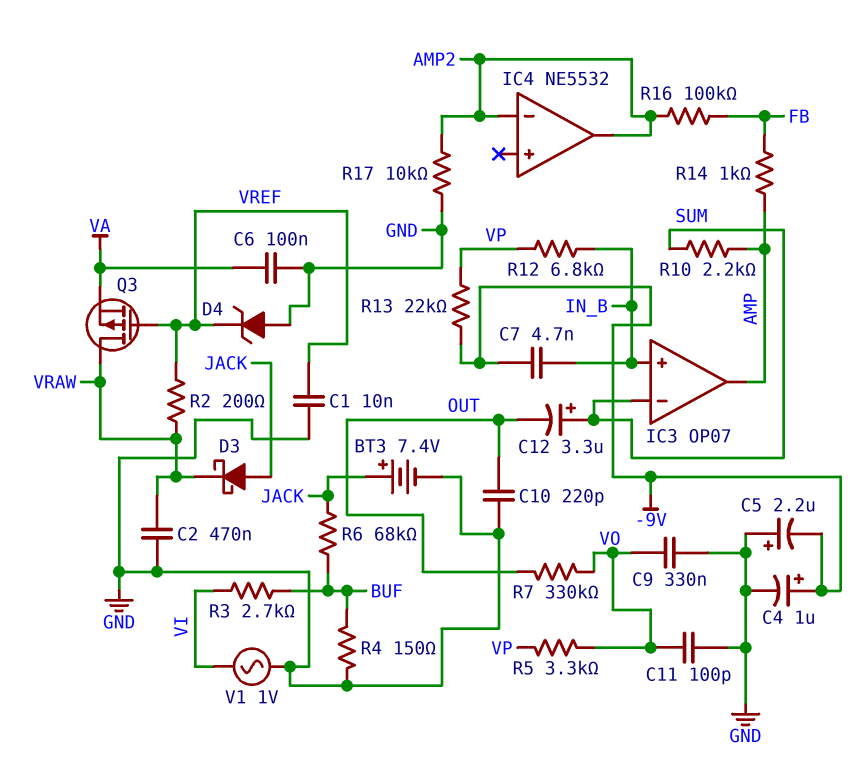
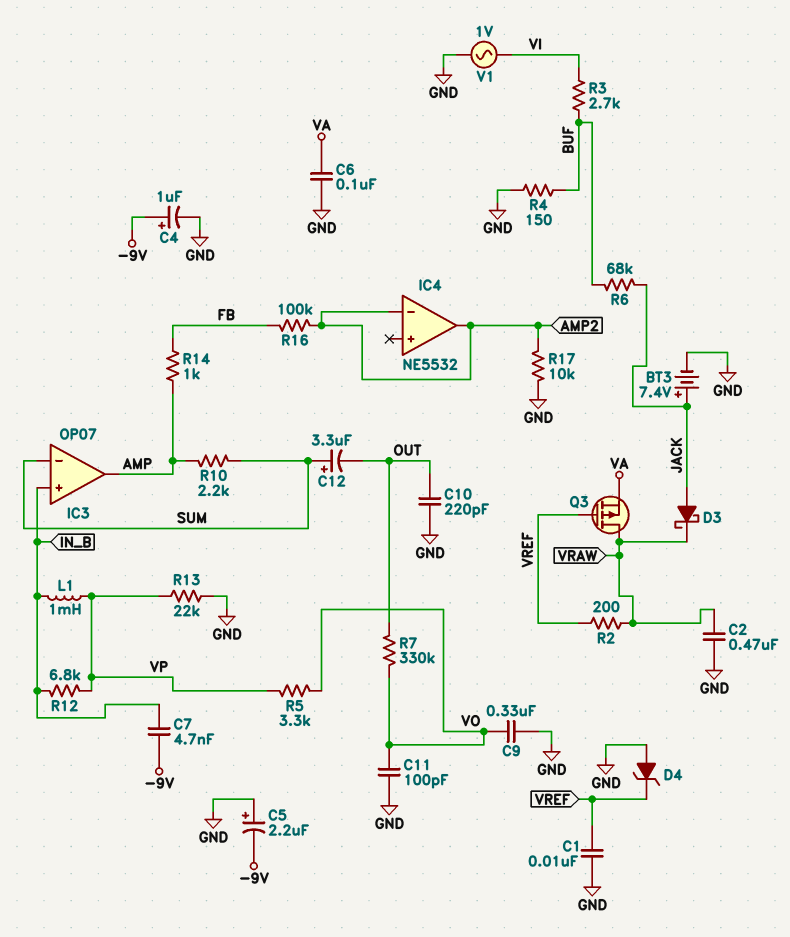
L1: none -> 1mH (IN_B, VP)
R13: 22k (-9V, VP) -> 22k (GND, VP)

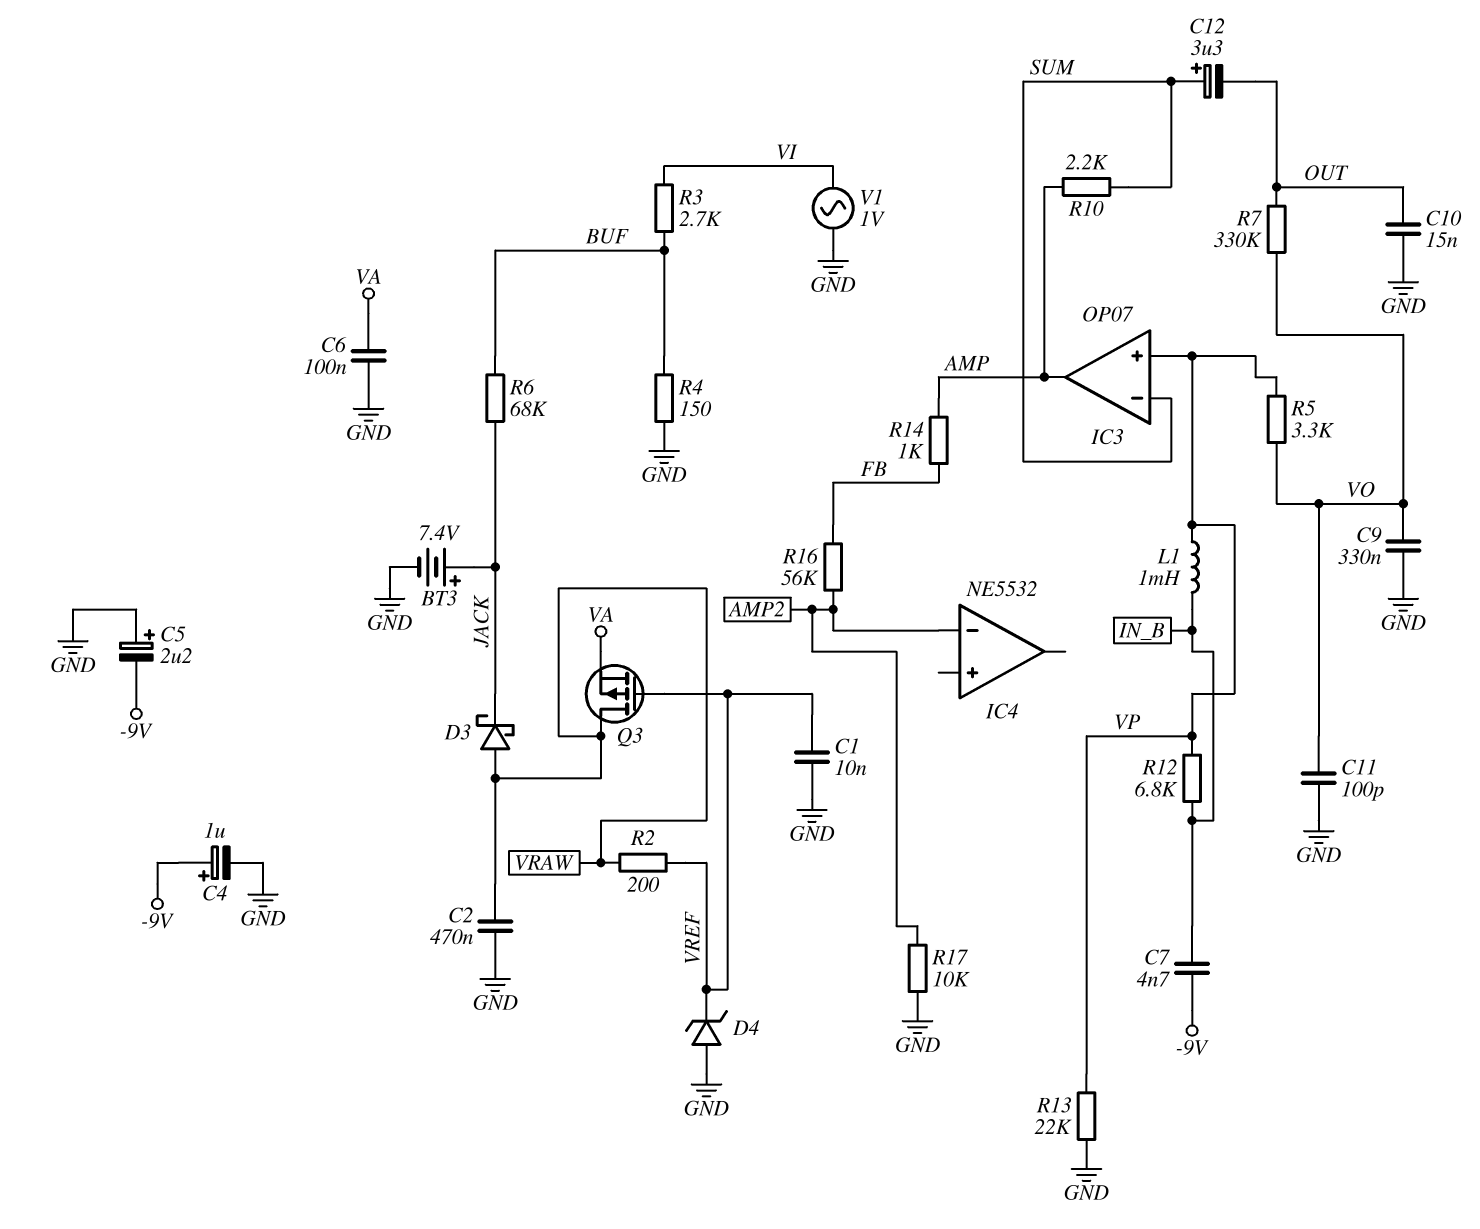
C10: 220pF (GND, OUT) -> 15nF (GND, OUT)
D3: schottky (A JACK, K VRAW) -> schottky (A VRAW, K JACK)
IC3 pin in+: IN_B -> VP
IC4 pin out: AMP2 -> none
R16: 100k (AMP2, FB) -> 56k (AMP2, FB)

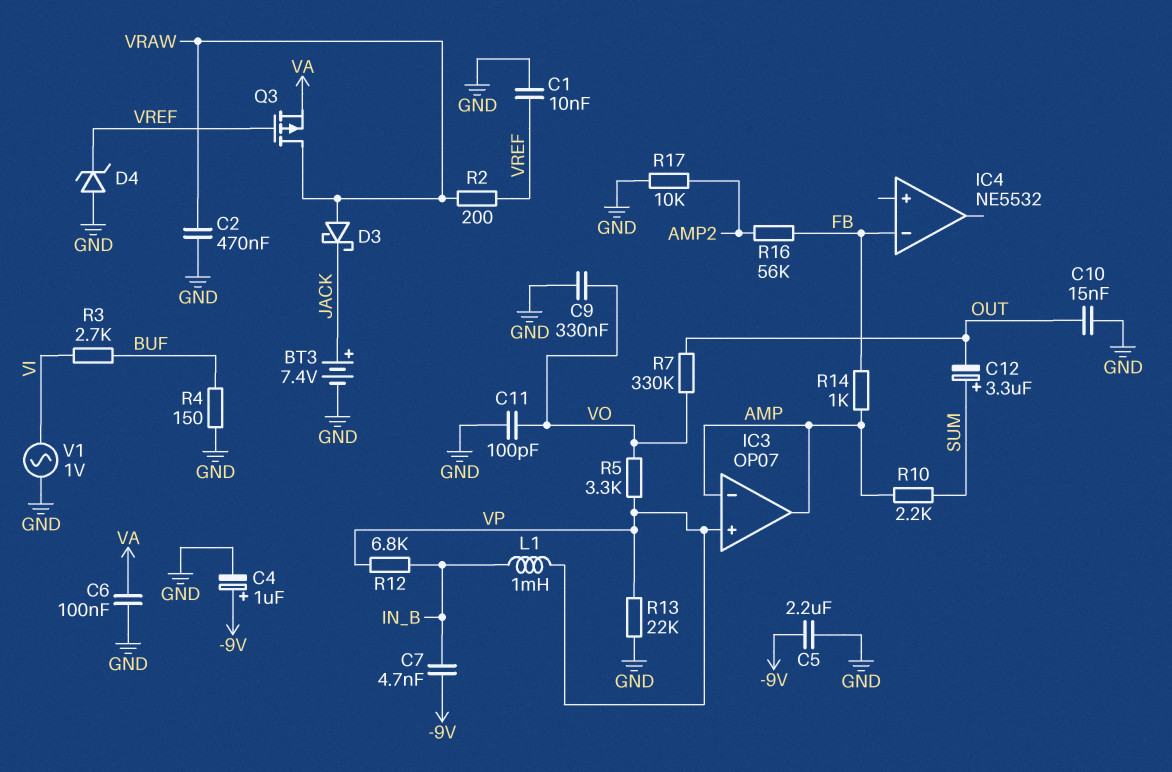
C5: 2.2uF (plus GND, minus -9V) -> 2.2uF (-9V, GND)
IC3 pin in-: SUM -> AMP
IC4 pin in-: AMP2 -> FB
R6: 68k (BUF, JACK) -> none

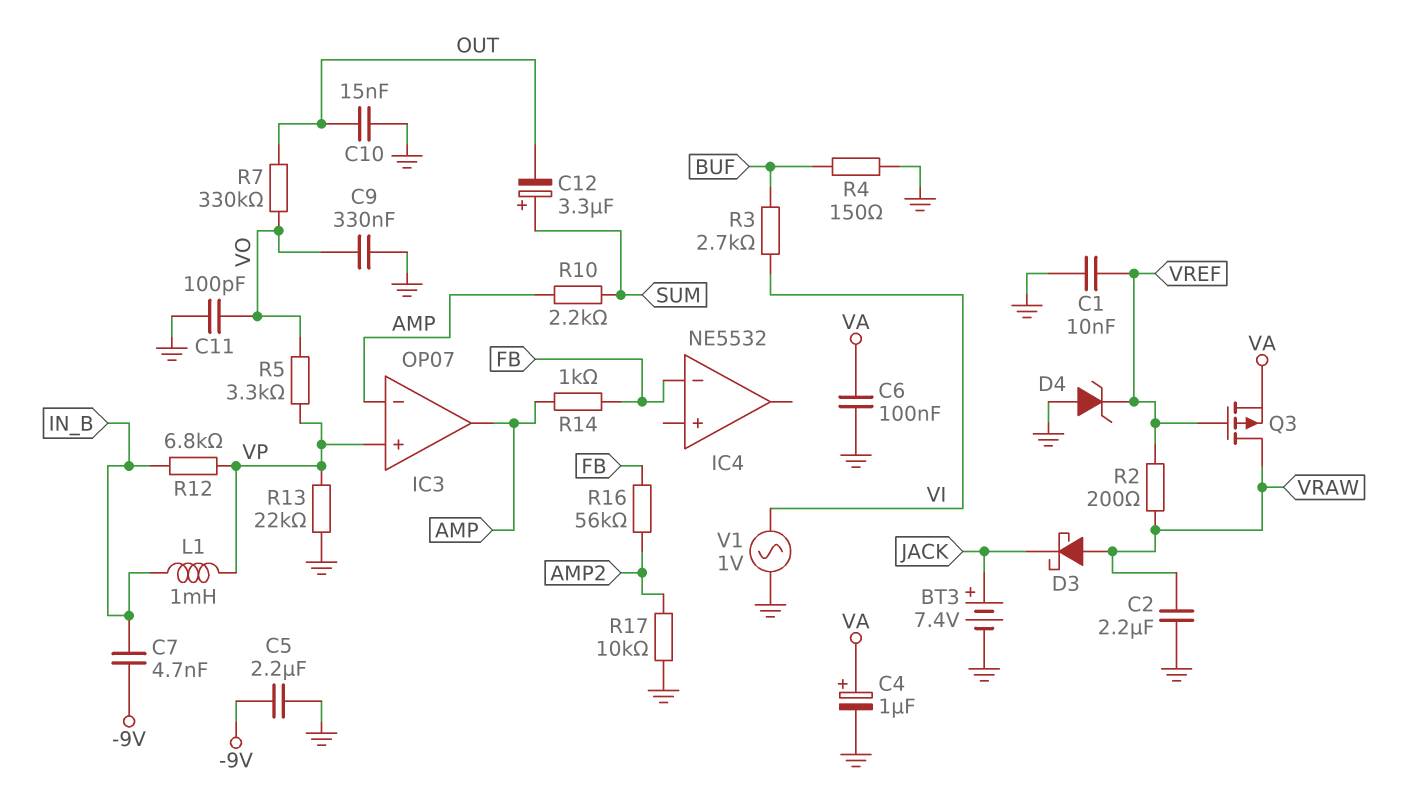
C2: 470nF (GND, VRAW) -> 2.2uF (GND, VRAW)
C4: 1uF (plus -9V, minus GND) -> 1uF (plus VA, minus GND)

